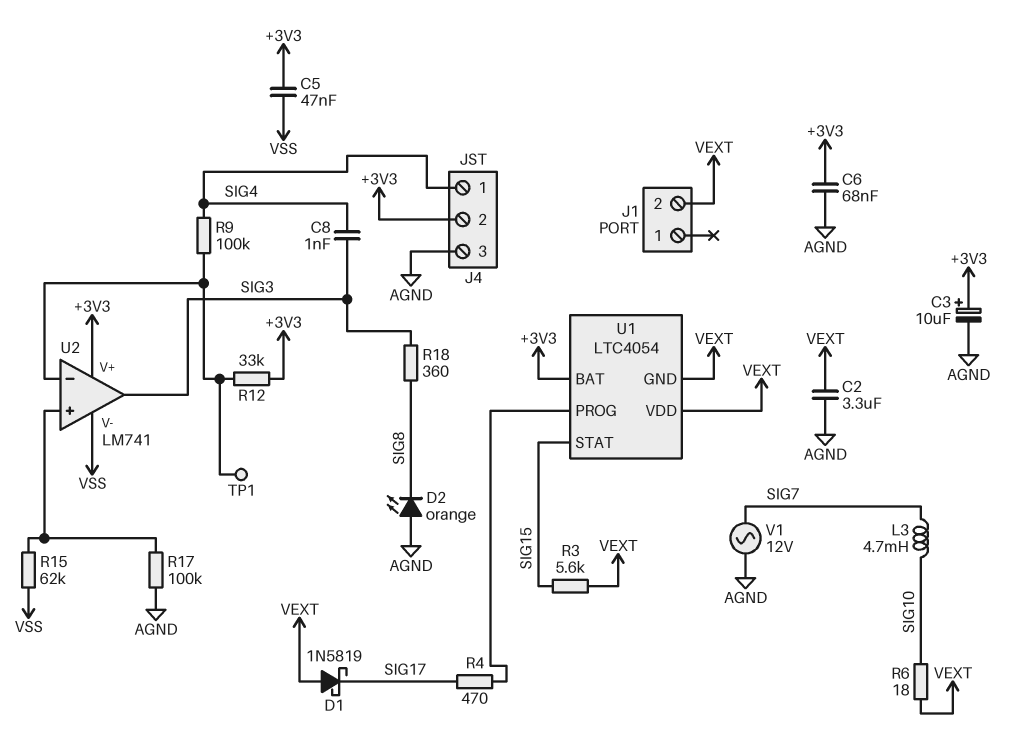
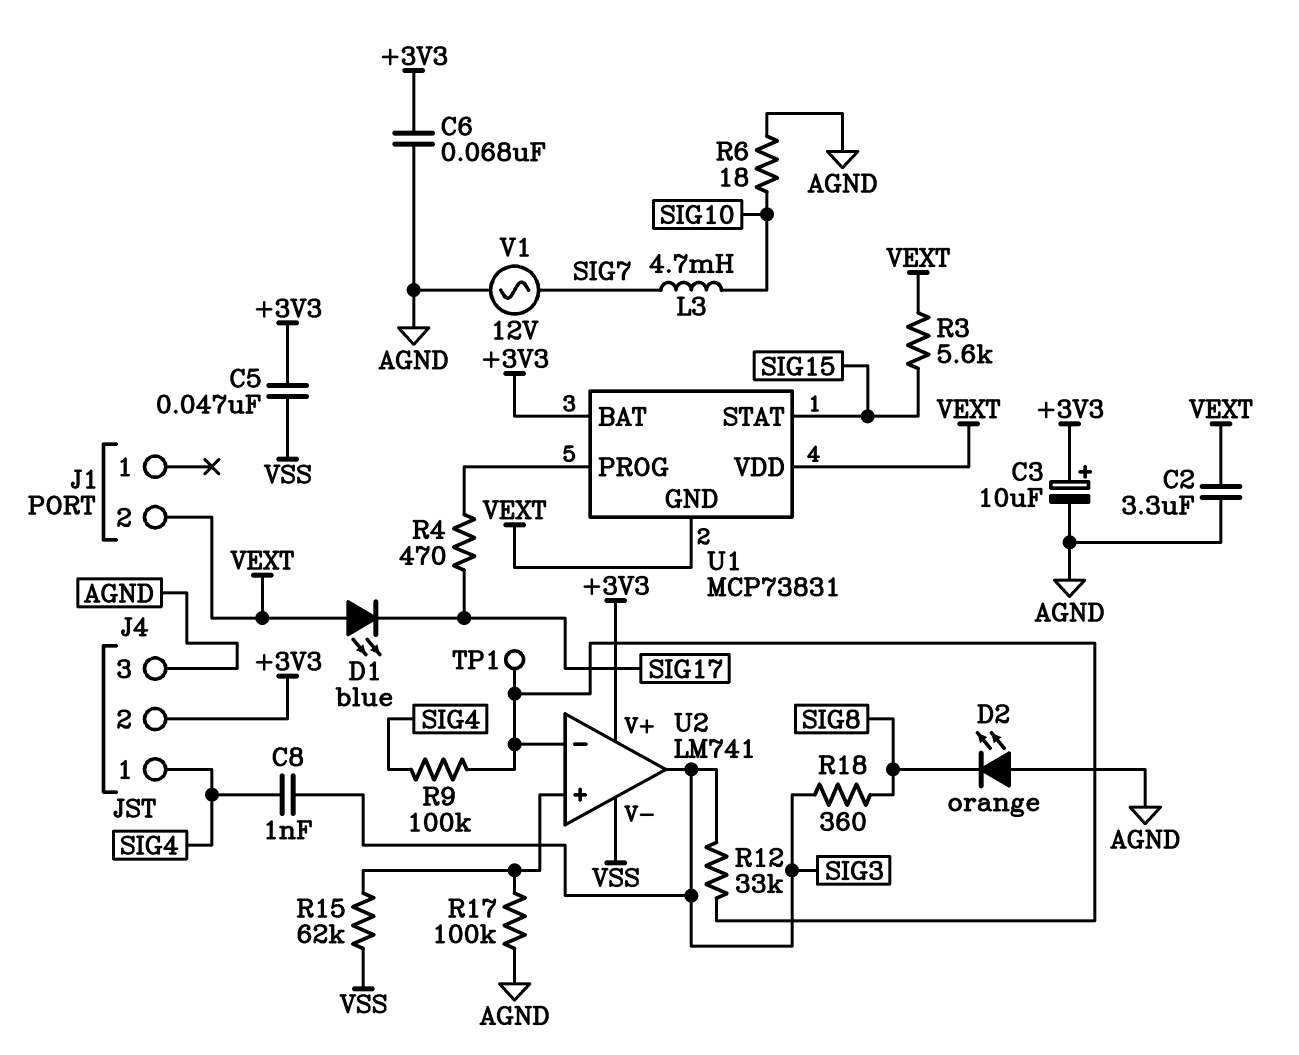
D1: schottky 1N5819 (A VEXT, K SIG17) -> LED blue (A VEXT, K SIG17)
R6: 18 (SIG10, VEXT) -> 18 (AGND, SIG10)
R12: 33k (+3V3, U2/in-) -> 33k (SIG3, U2/in-)
U1: LTC4054 -> MCP73831

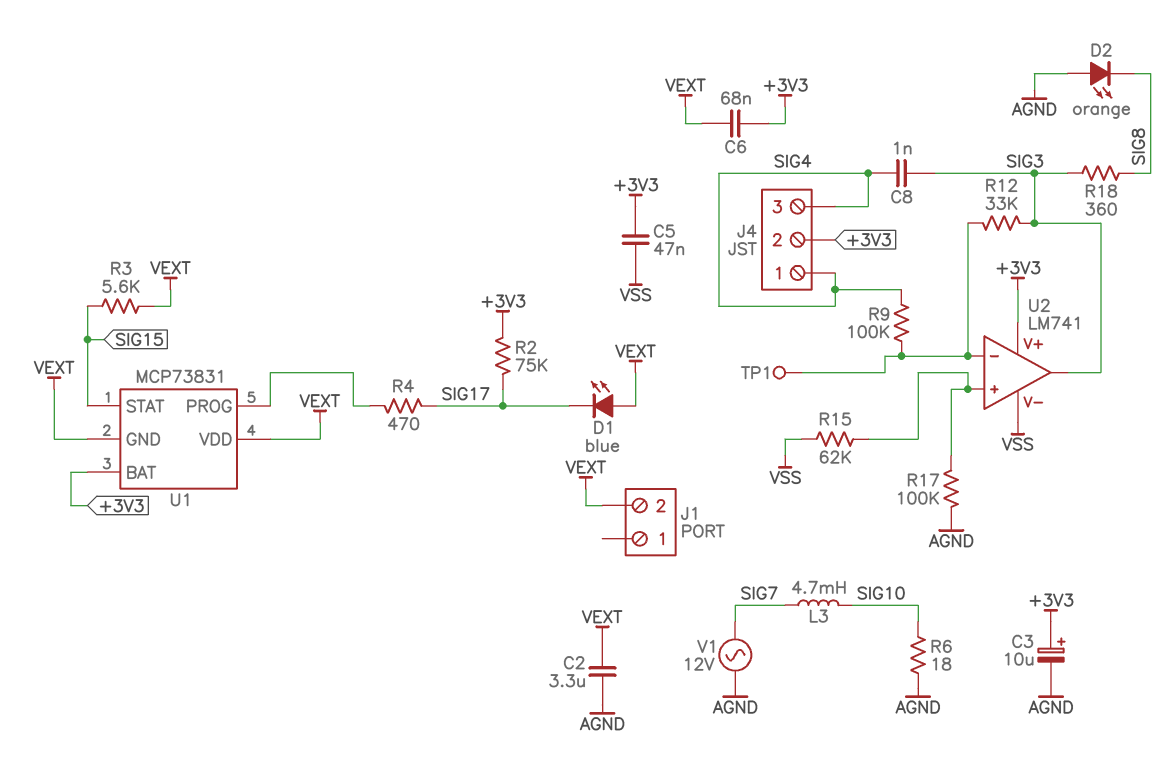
C6: 68nF (+3V3, AGND) -> 68nF (+3V3, VEXT)
J4 pin 3: AGND -> SIG4
R2: none -> 75k (+3V3, SIG17)

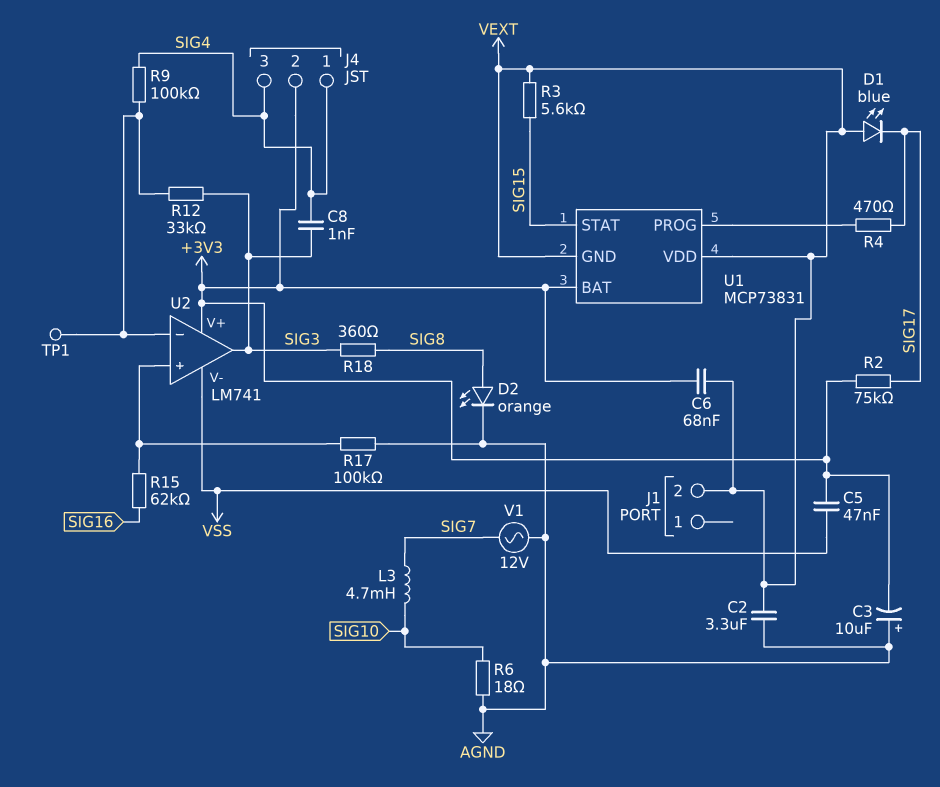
C3: 10uF (plus +3V3, minus AGND) -> 10uF (plus AGND, minus +3V3)
D2: LED orange (A AGND, K SIG8) -> LED orange (A SIG8, K AGND)
R15: 62k (U2/in+, VSS) -> 62k (SIG16, U2/in+)

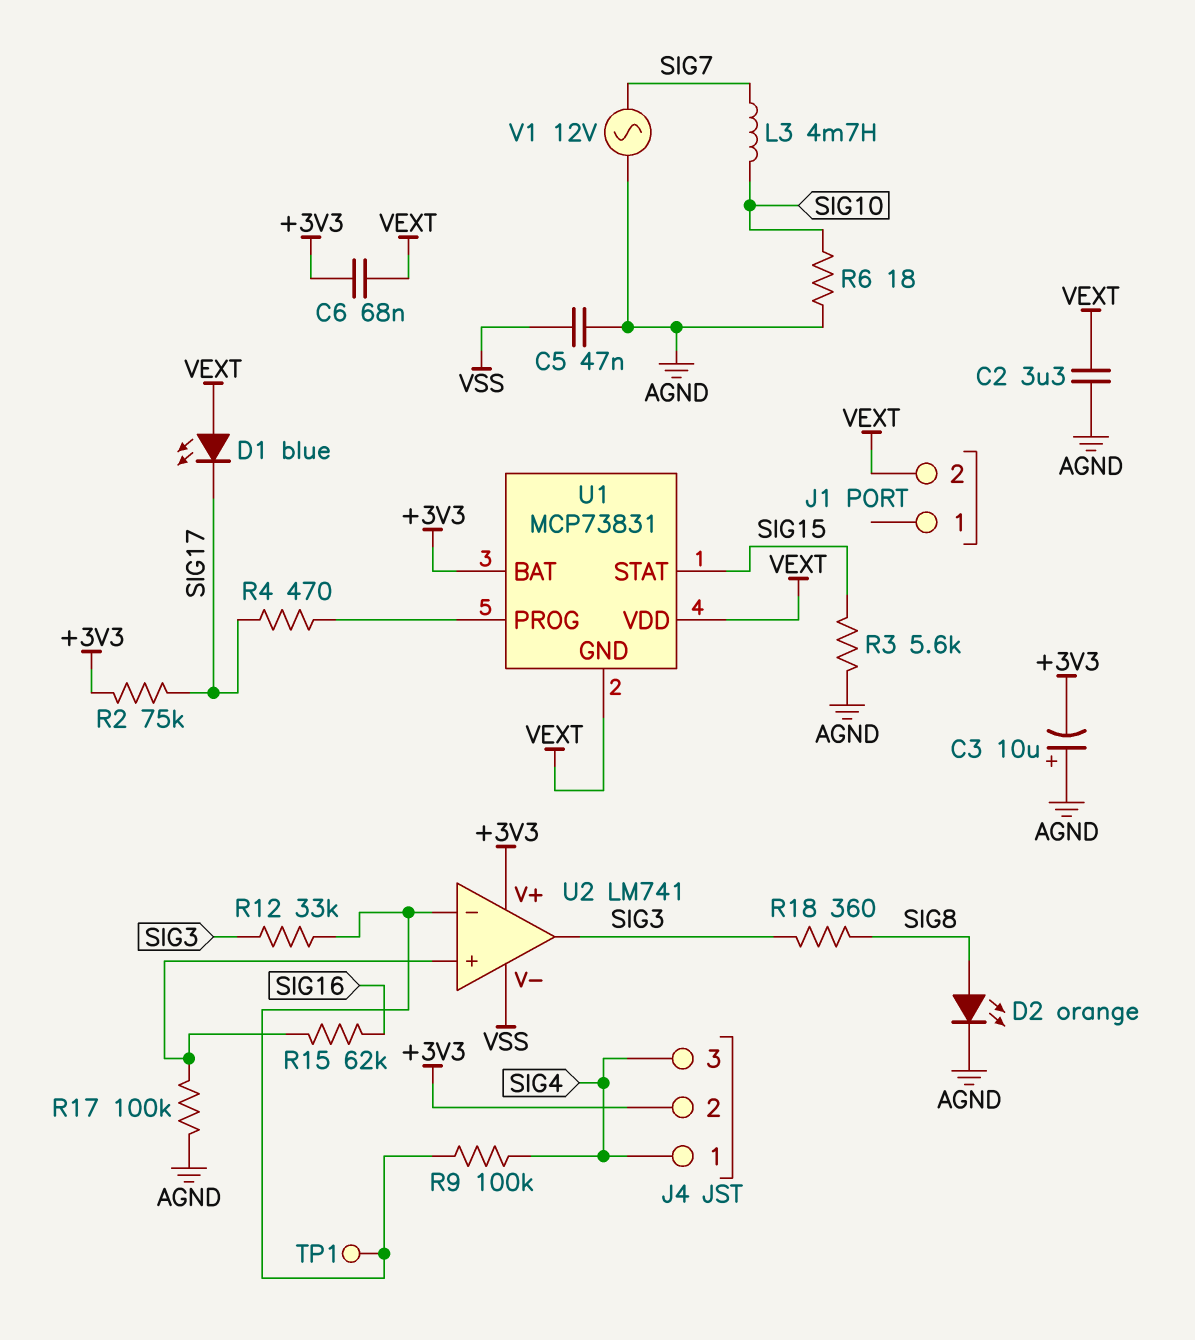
C5: 47nF (+3V3, VSS) -> 47nF (AGND, VSS)
C8: 1nF (SIG3, SIG4) -> none
R3: 5.6k (SIG15, VEXT) -> 5.6k (AGND, SIG15)

